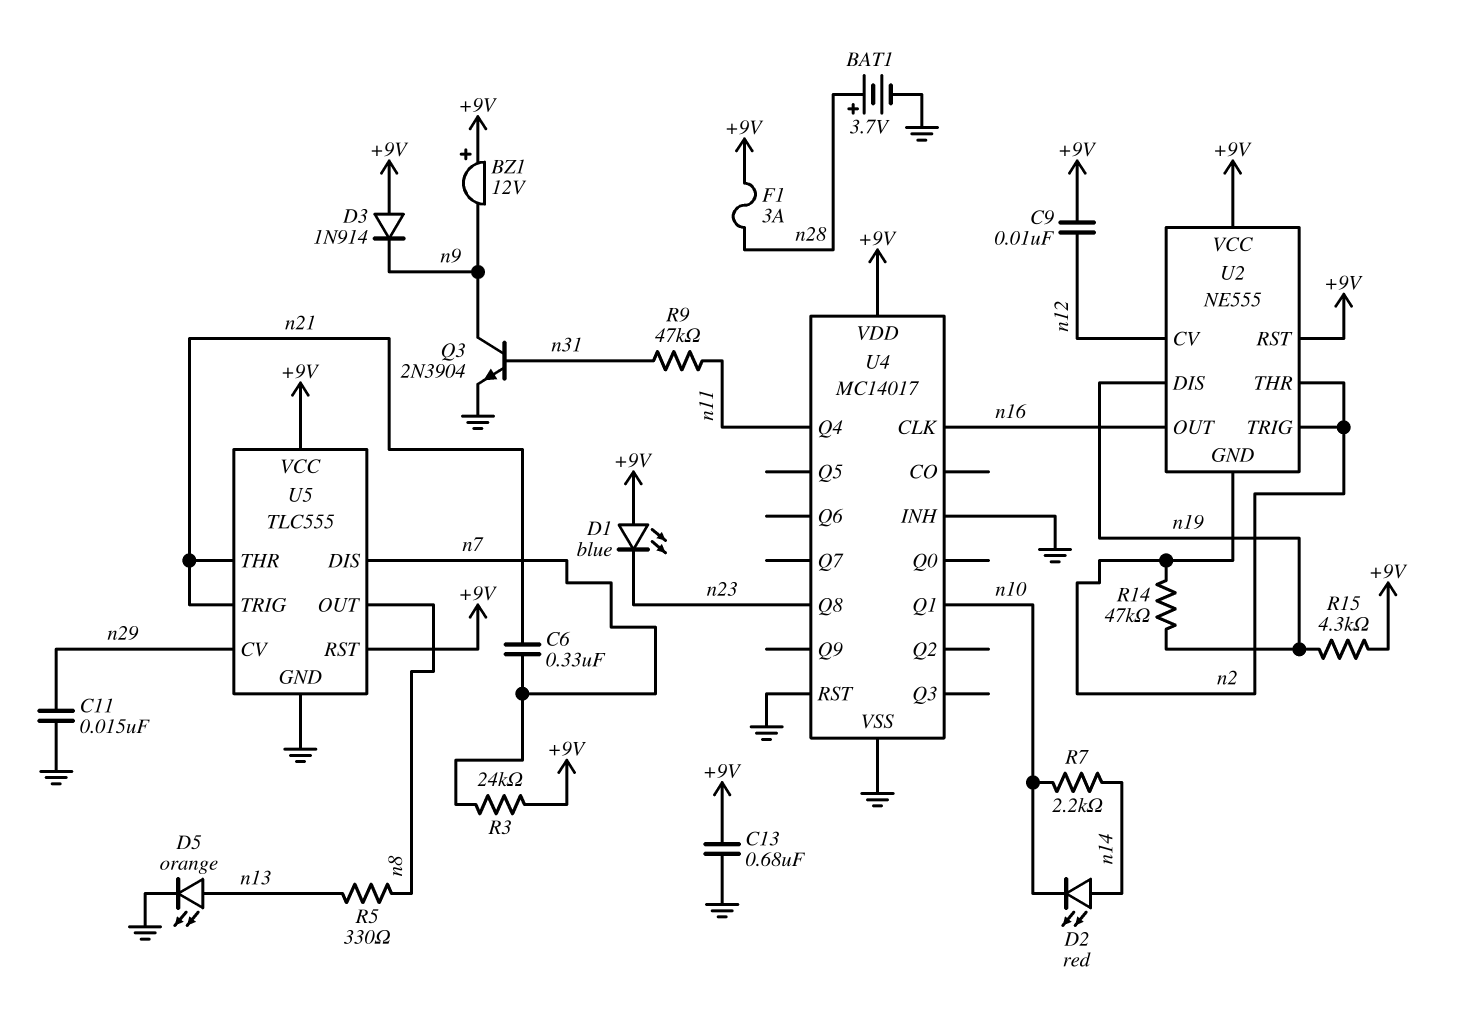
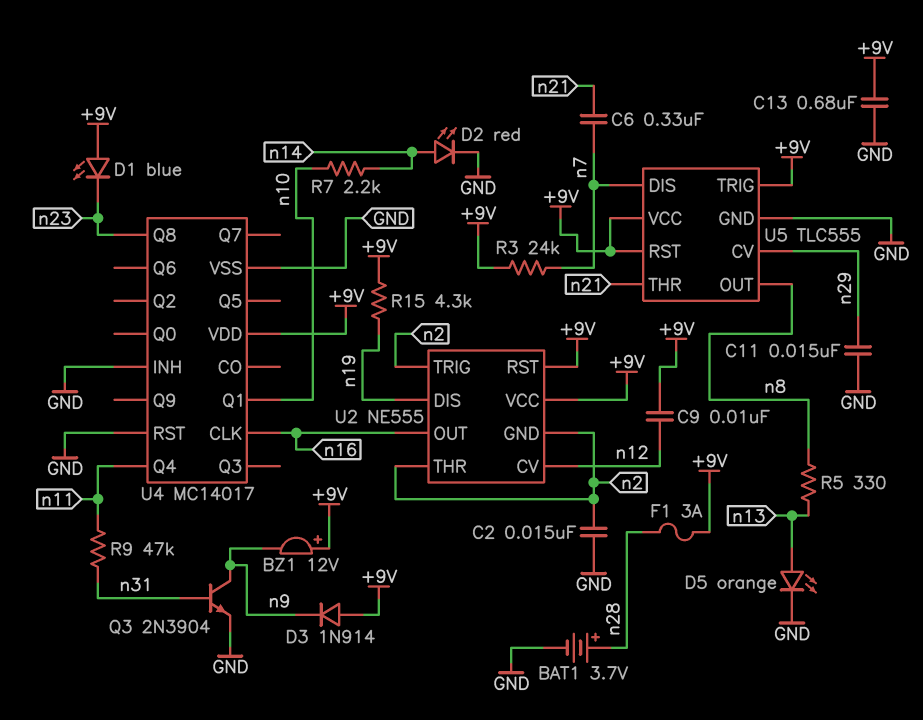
C2: none -> 15nF (GND, n2)
D2: LED red (A n14, K n10) -> LED red (A n14, K GND)
R14: 47k (n2, n19) -> none
U5 pin TRIG: n21 -> +9V

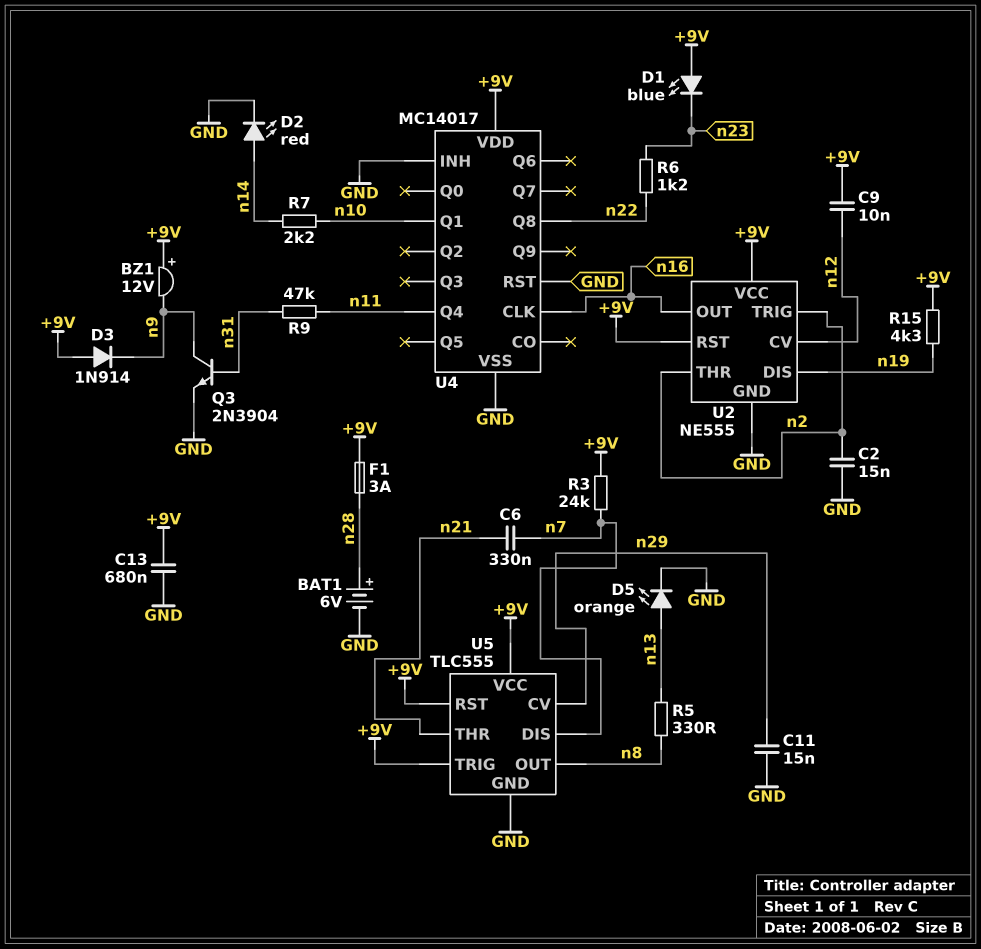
BAT1: 3.7V (plus n28, minus GND) -> 6V (plus n28, minus GND)
R6: none -> 1.2k (n22, n23)
U2 pin GND: n2 -> GND
U4 pin Q8: n23 -> n22

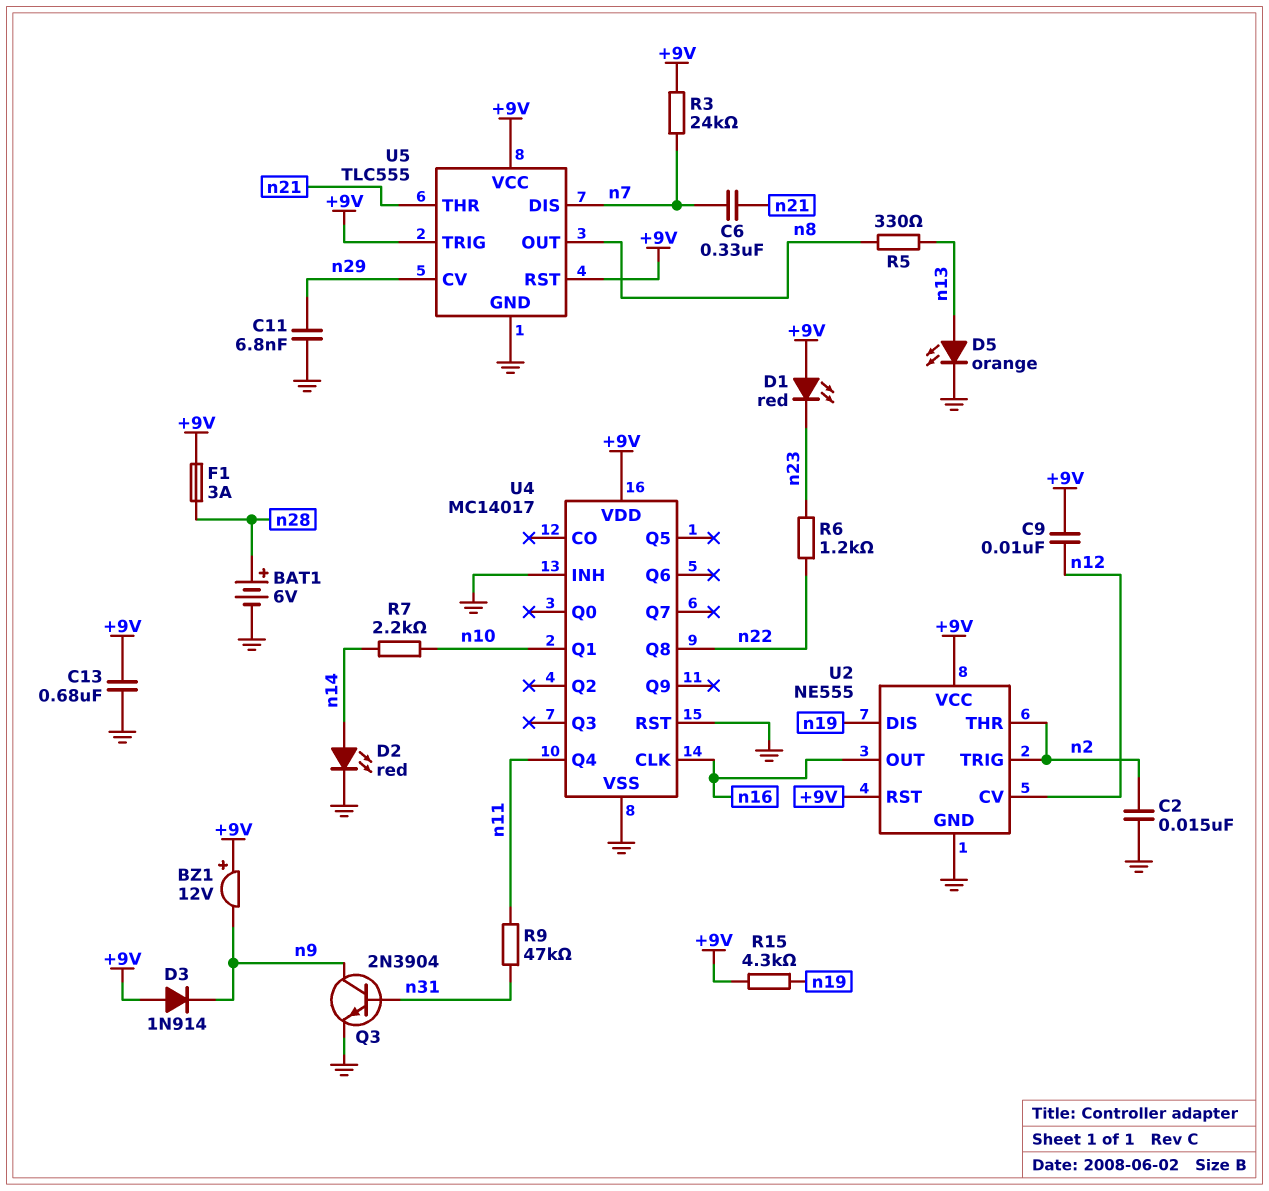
C11: 15nF (GND, n29) -> 6.8nF (GND, n29)
D1: LED blue (A +9V, K n23) -> LED red (A +9V, K n23)

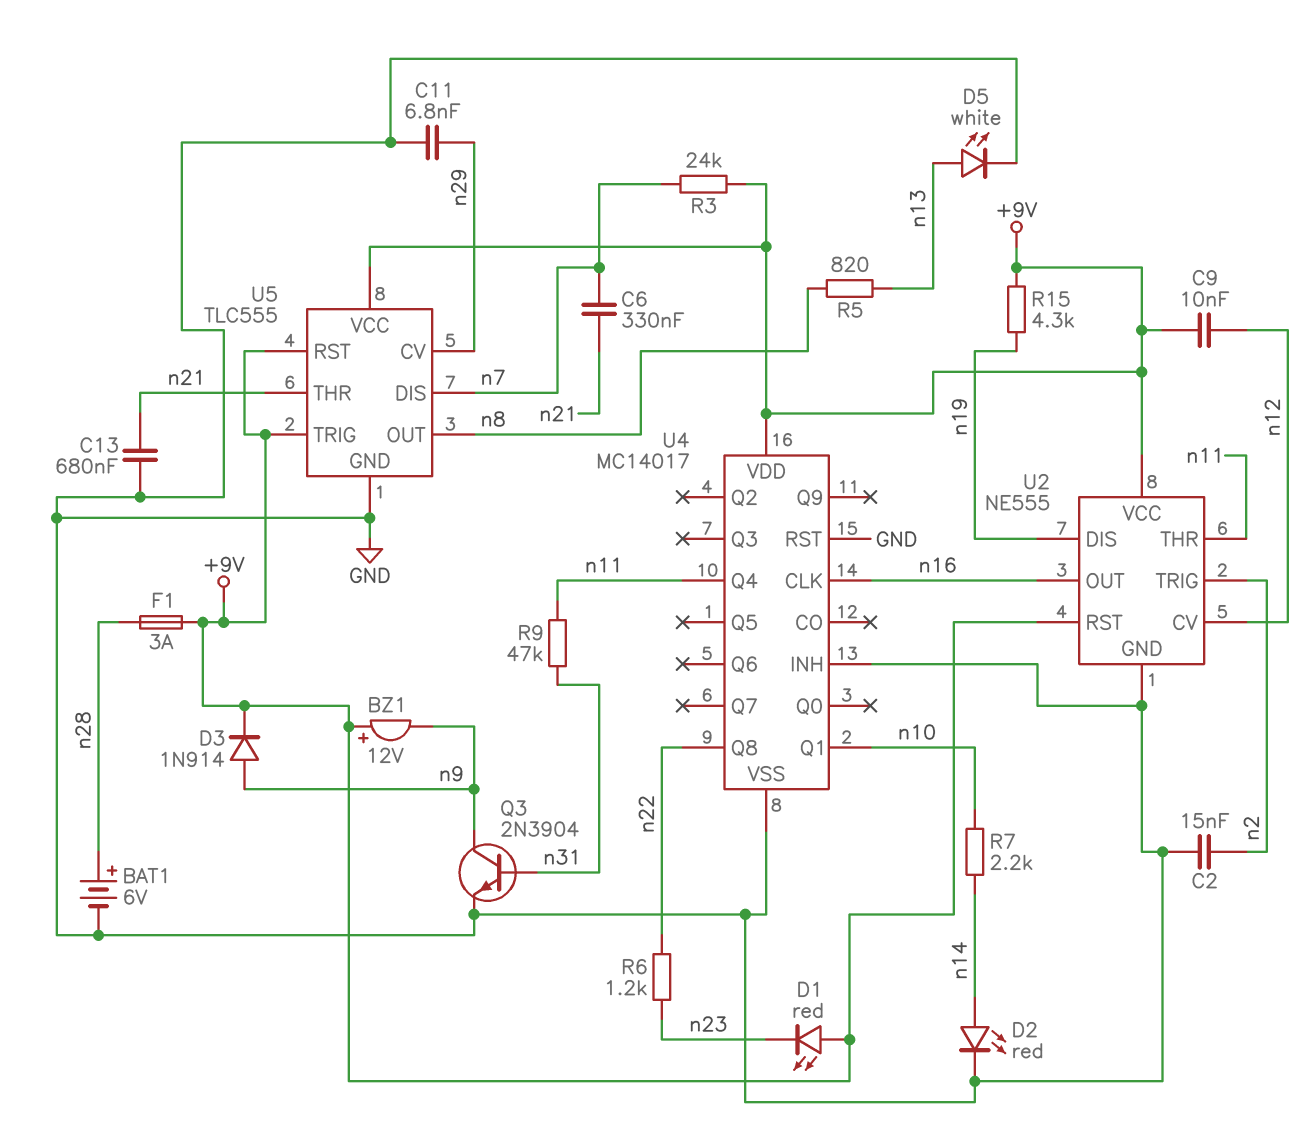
C13: 680nF (+9V, GND) -> 680nF (GND, n21)
D3: diode 1N914 (A +9V, K n9) -> diode 1N914 (A n9, K +9V)
D5: LED orange (A n13, K GND) -> LED white (A n13, K GND)
R5: 330 (n8, n13) -> 820 (n8, n13)
U2 pin THR: n2 -> n11

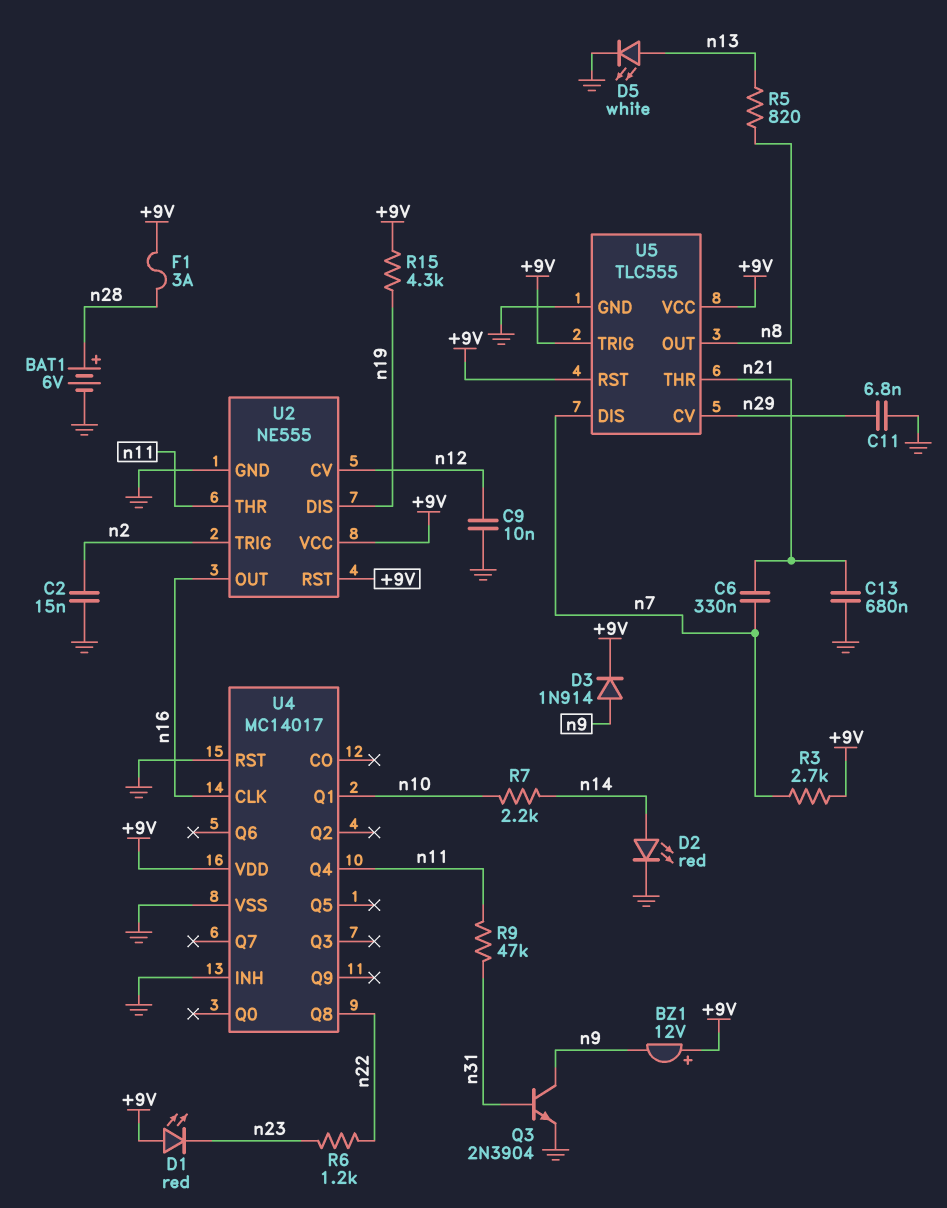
C9: 10nF (+9V, n12) -> 10nF (GND, n12)
R3: 24k (+9V, n7) -> 2.7k (+9V, n7)

